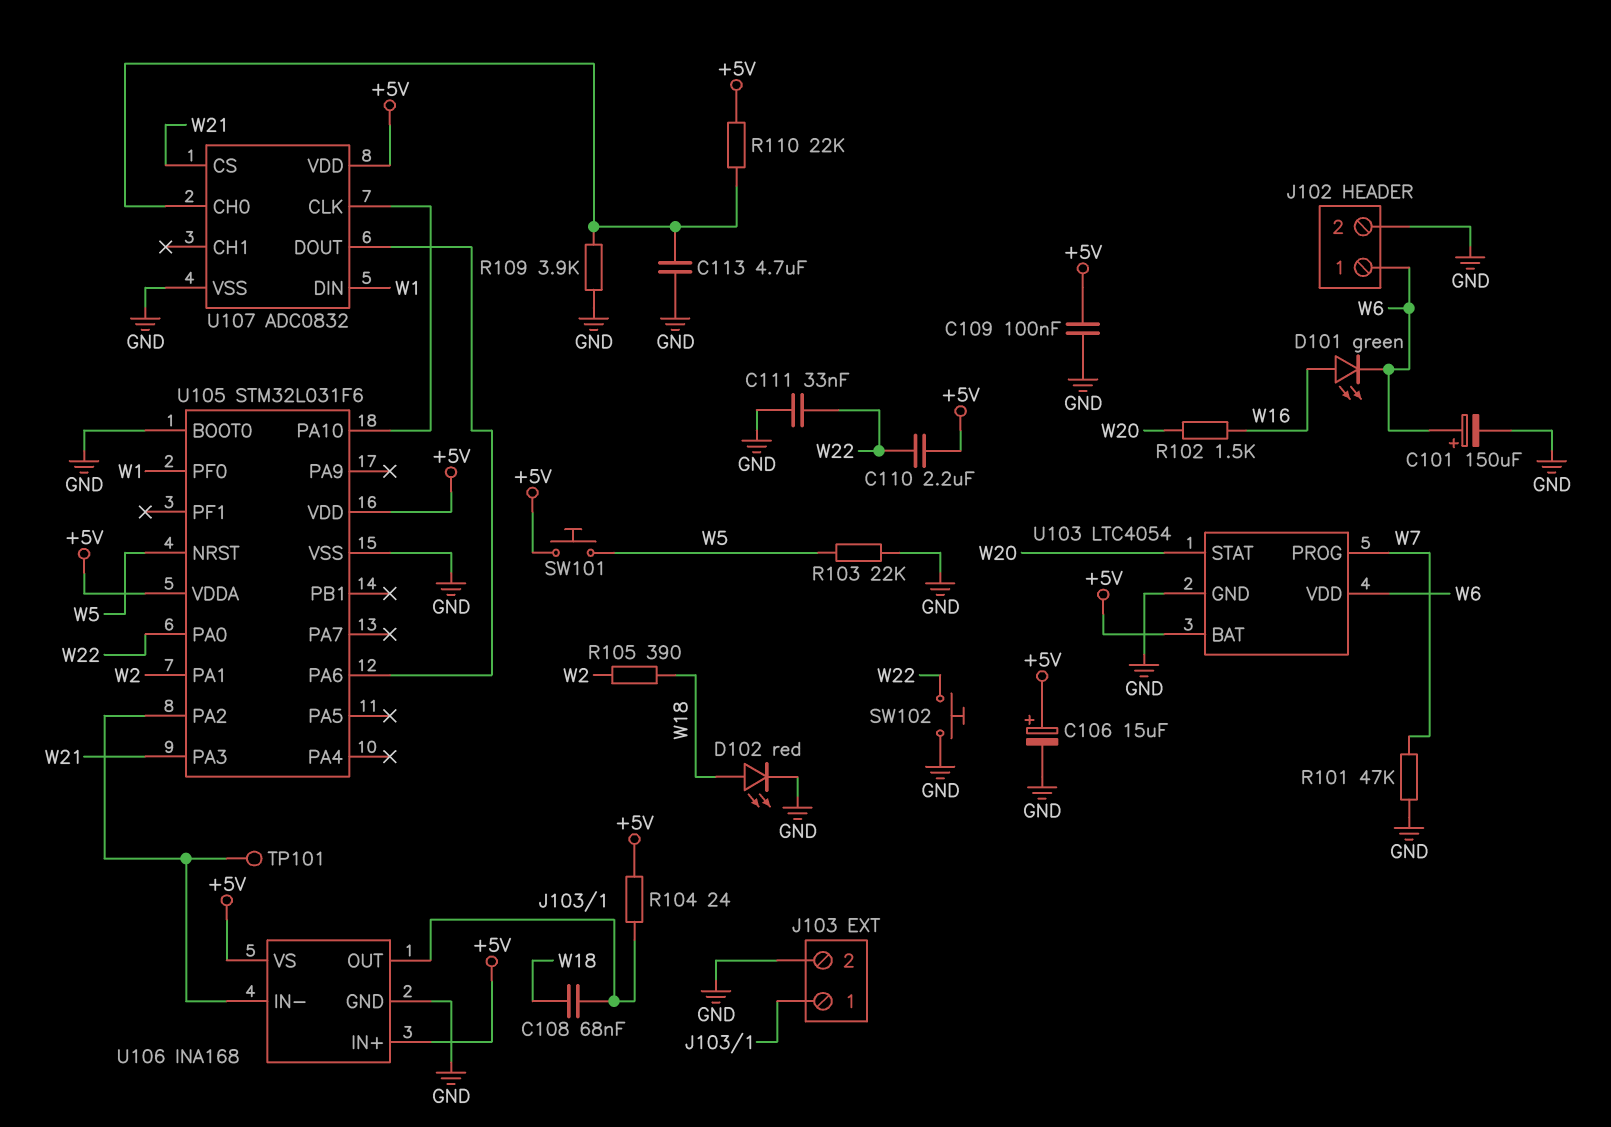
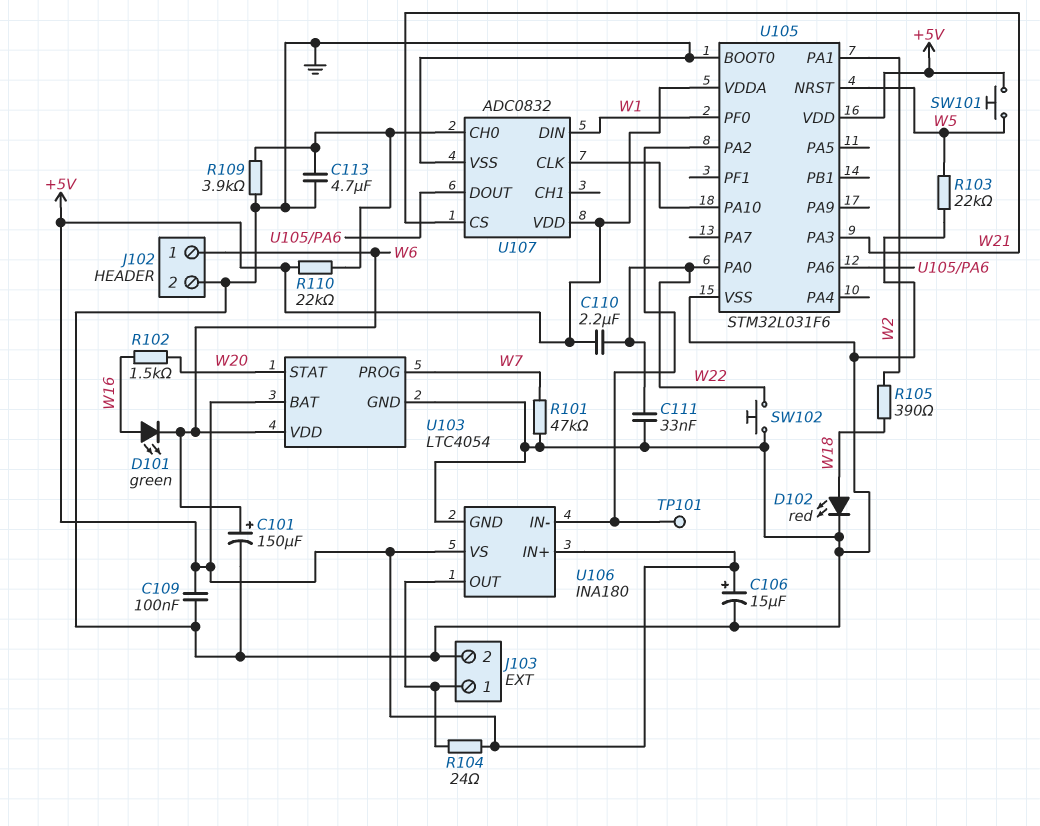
C108: 68nF (J103/1, W18) -> none
U106: INA168 -> INA180

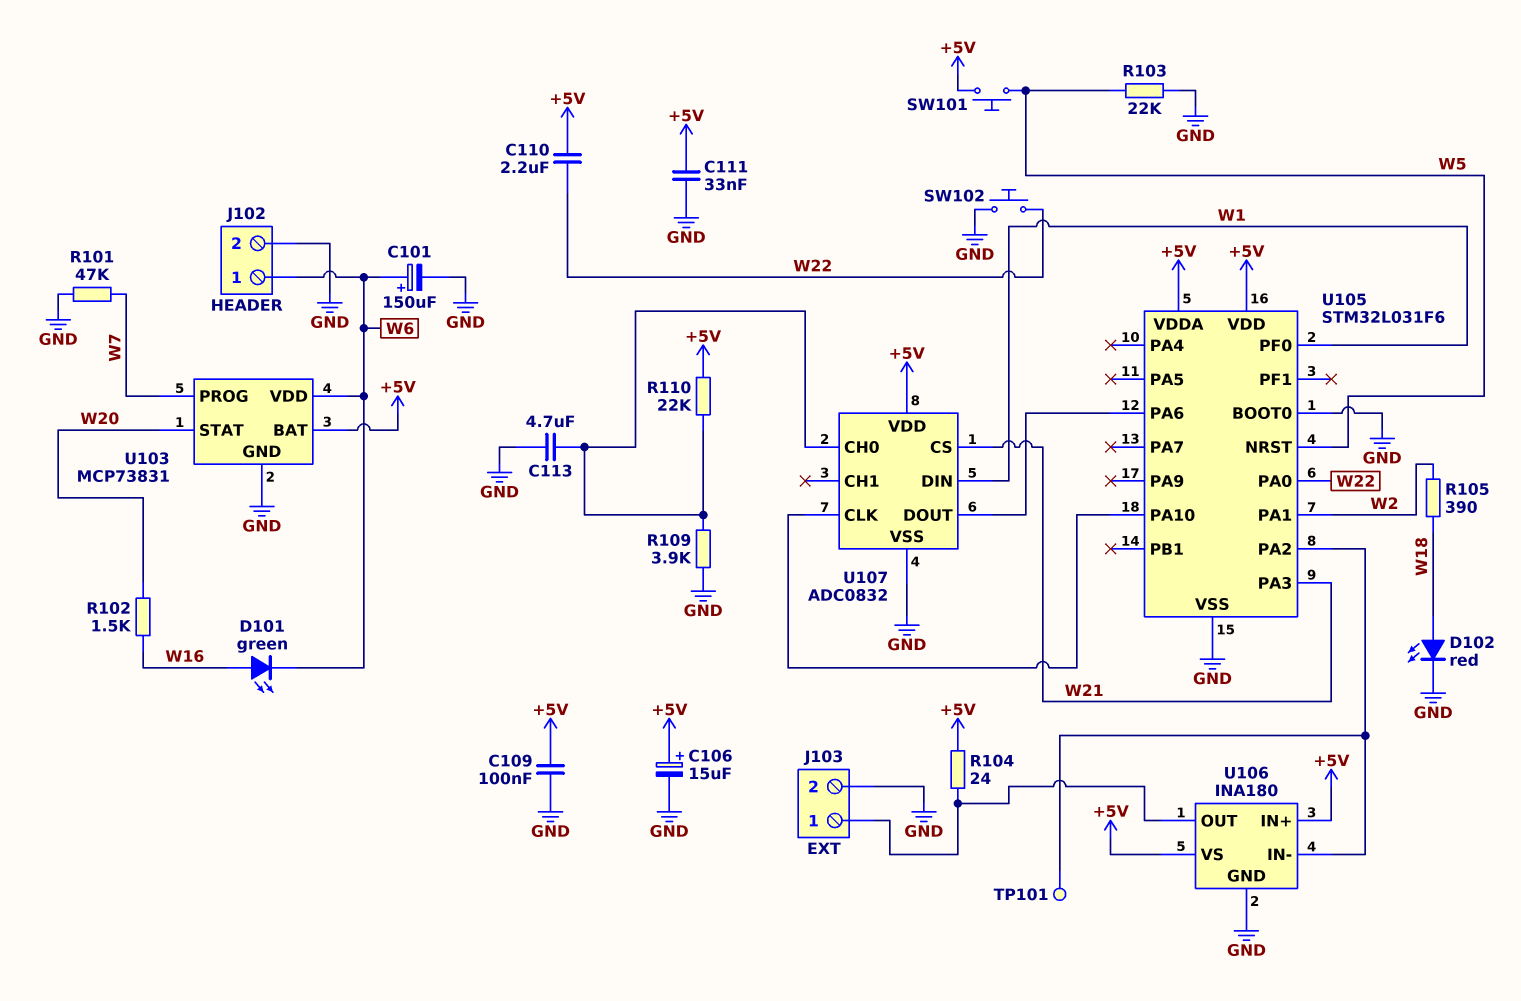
C111: 33nF (GND, W22) -> 33nF (+5V, GND)
U103: LTC4054 -> MCP73831

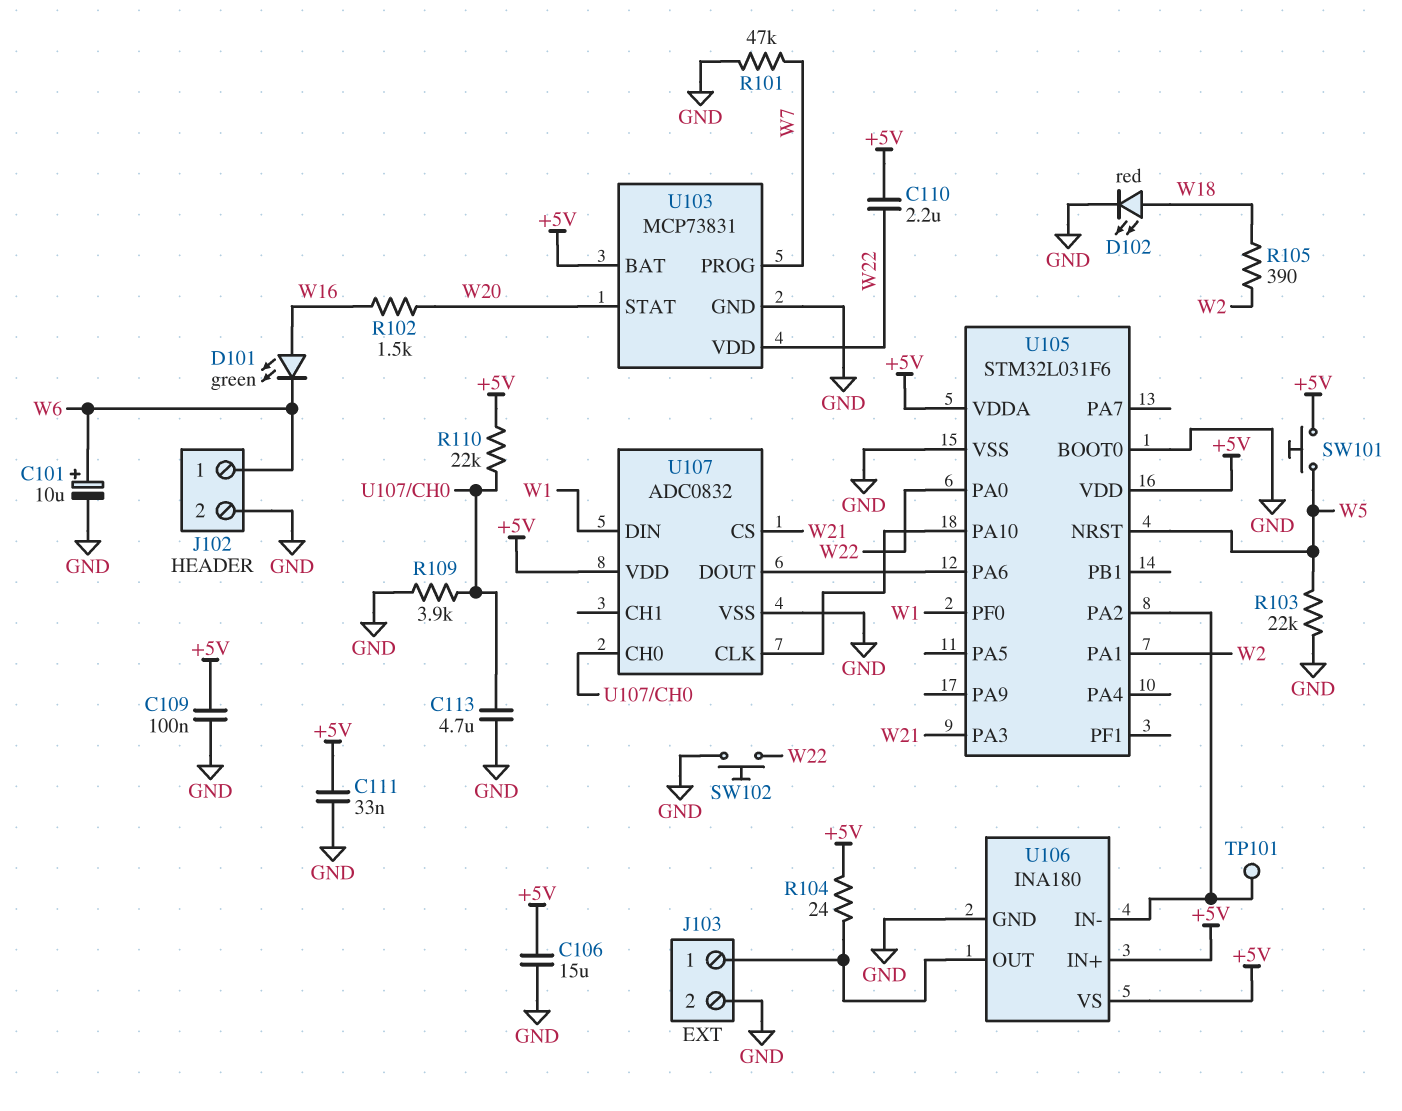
C101: 150uF (plus W6, minus GND) -> 10uF (plus W6, minus GND)
C106: 15uF (plus +5V, minus GND) -> 15uF (+5V, GND)
U103 pin VDD: W6 -> W22

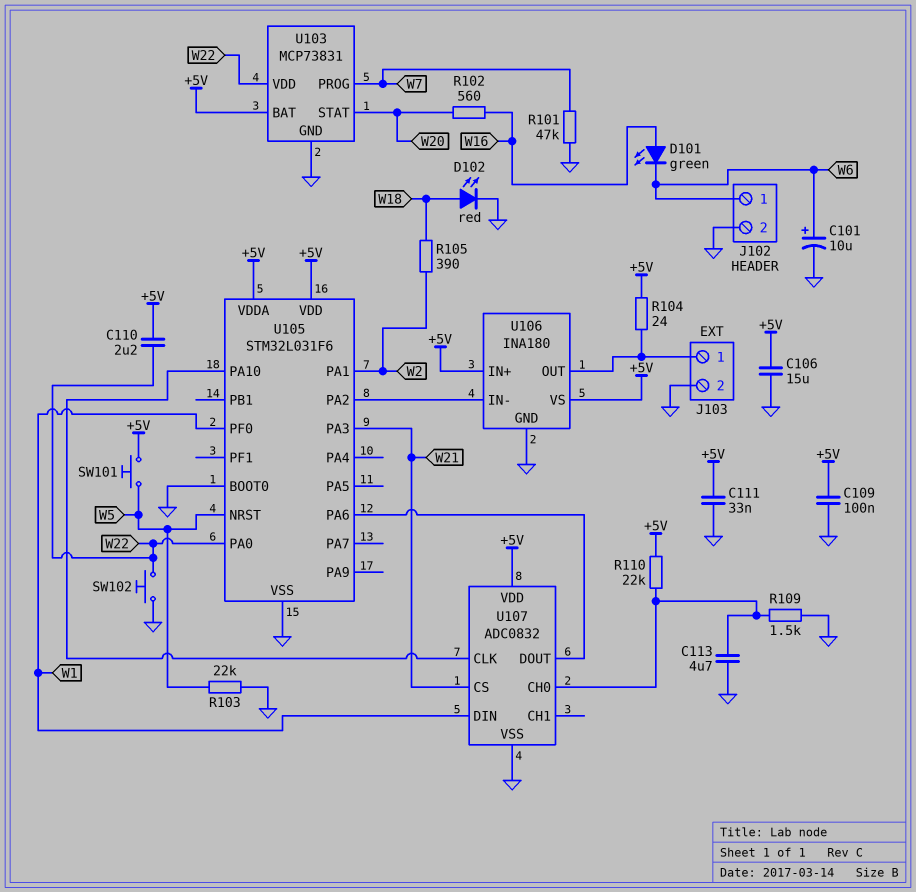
R102: 1.5k (W16, W20) -> 560 (W16, W20)
R109: 3.9k (GND, U107/CH0) -> 1.5k (GND, U107/CH0)
TP101: test point (U105/PA2) -> none

